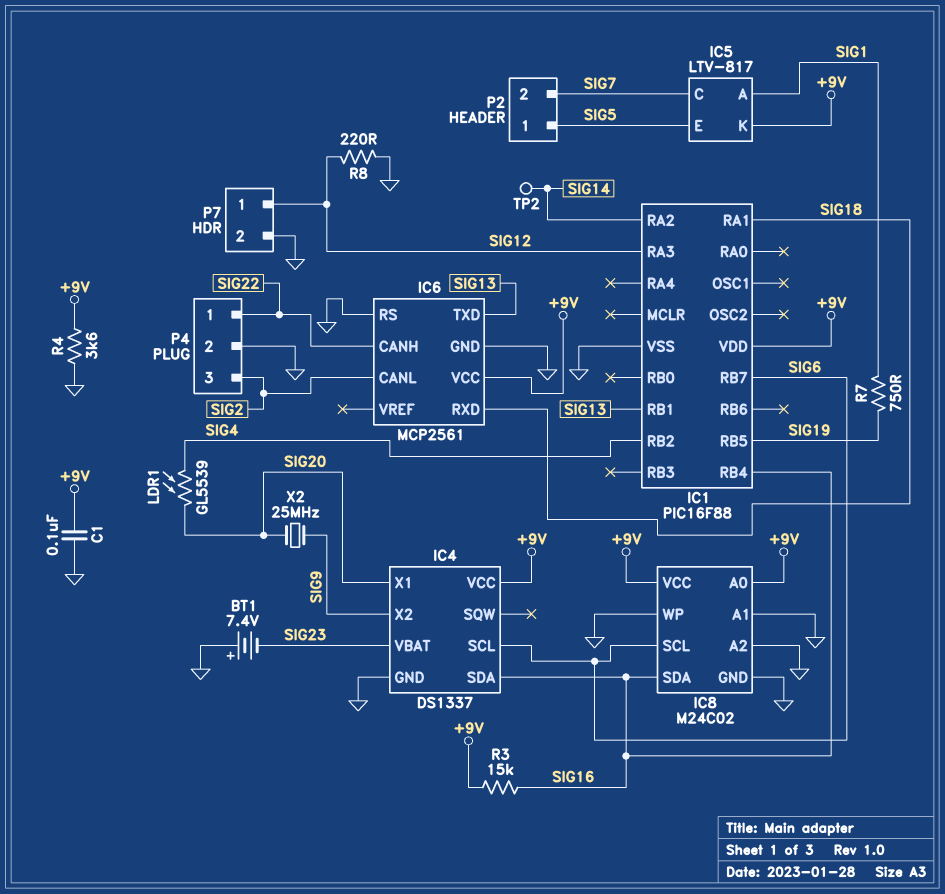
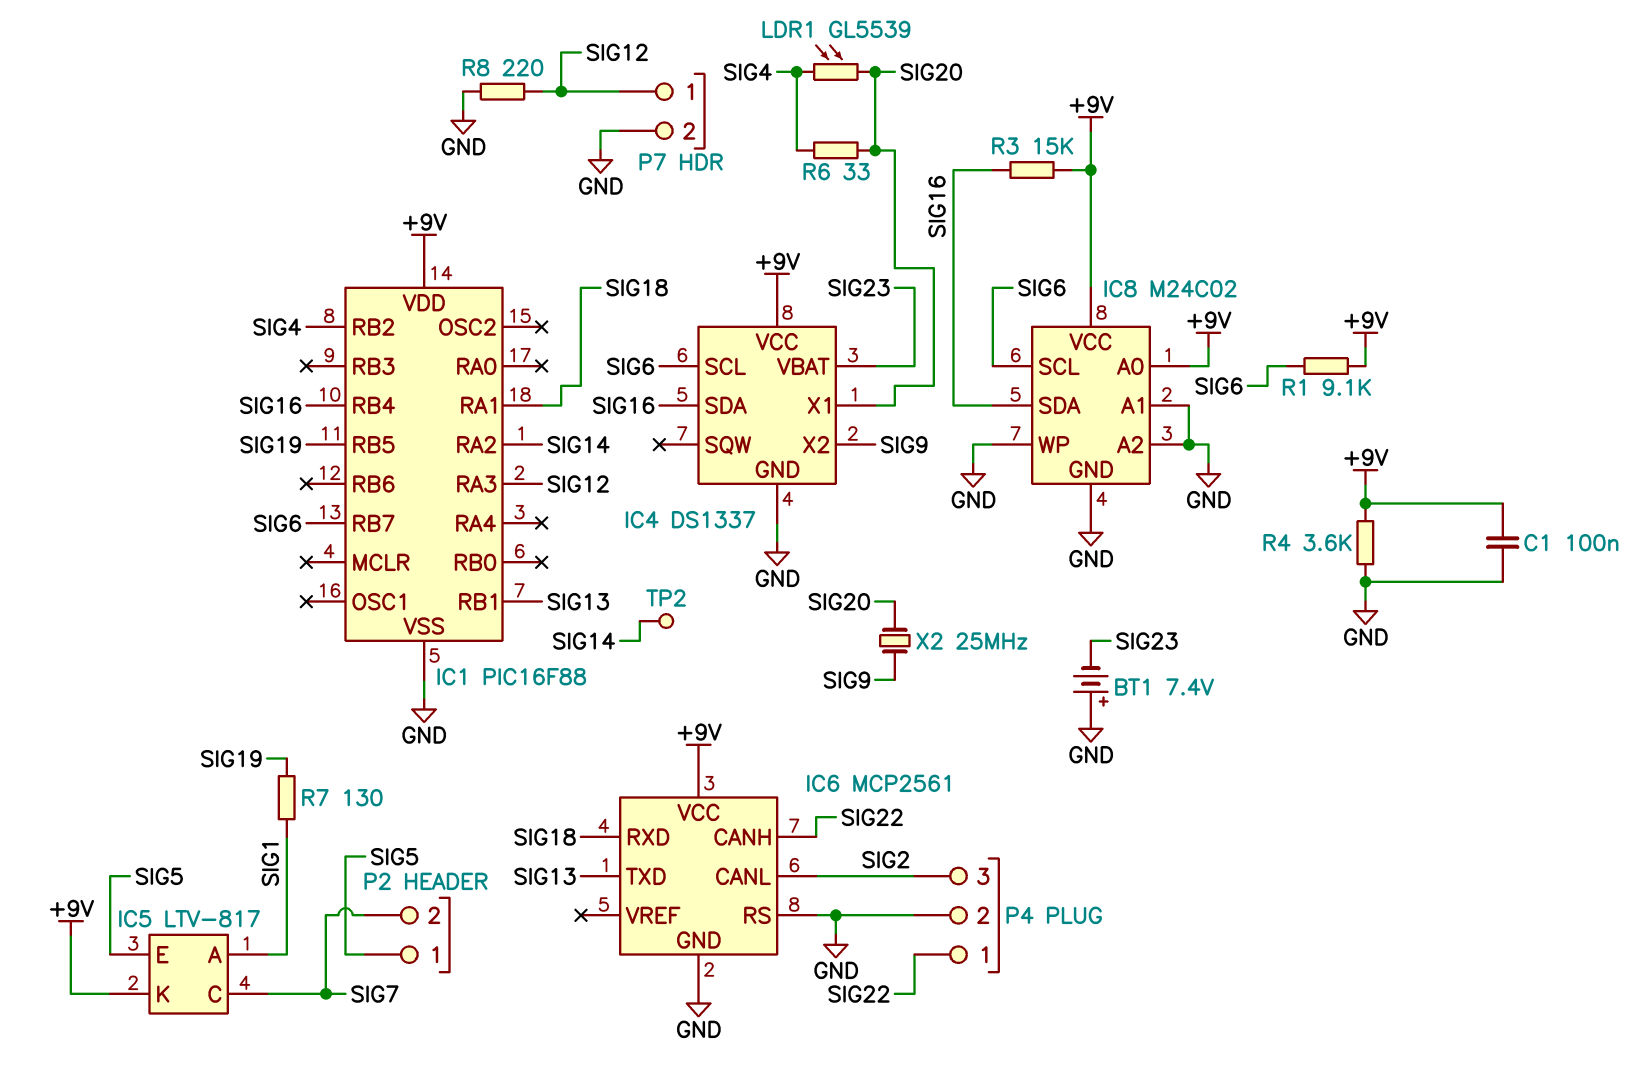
R1: none -> 9.1k (+9V, SIG6)
R6: none -> 33 (SIG4, SIG20)
R7: 750 (SIG1, SIG19) -> 130 (SIG1, SIG19)

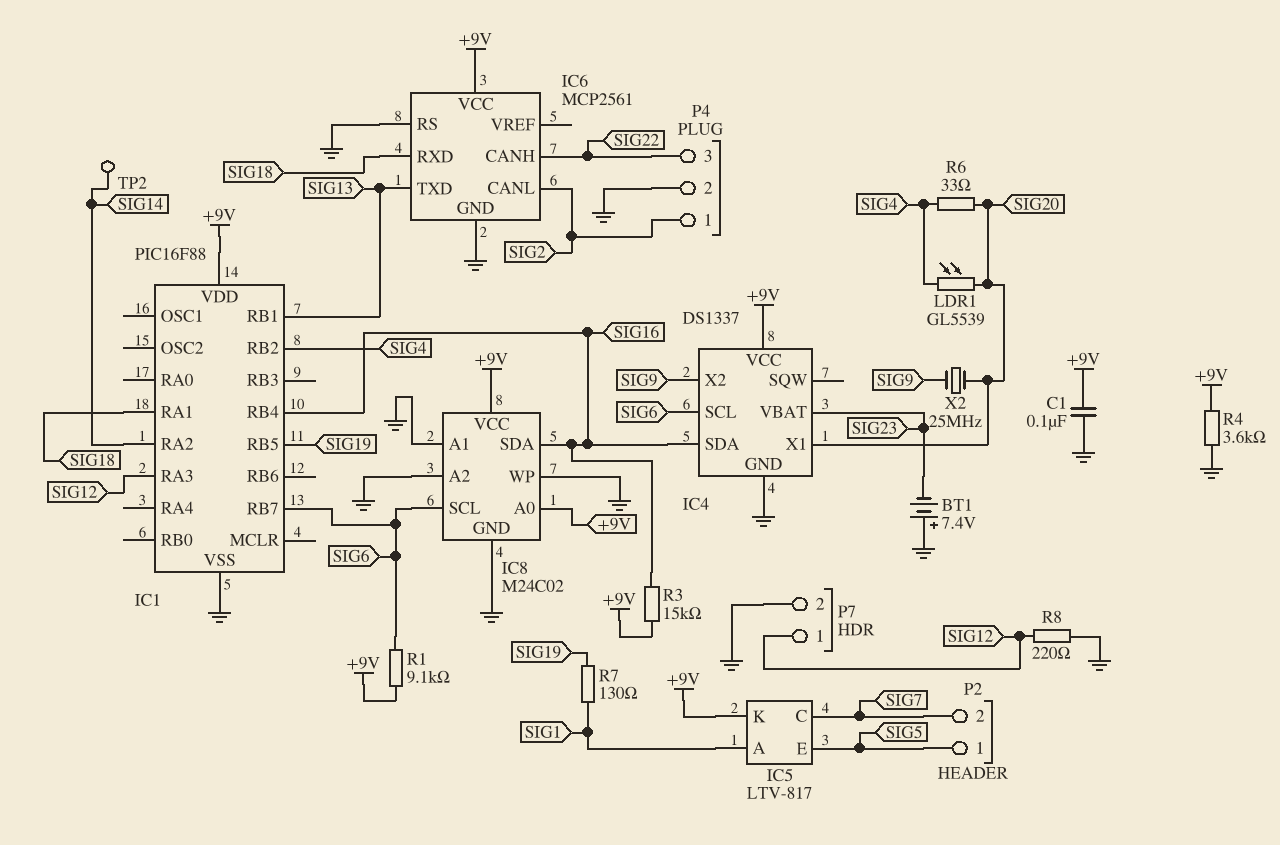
P4 pin 1: SIG22 -> SIG2
P4 pin 3: SIG2 -> SIG22

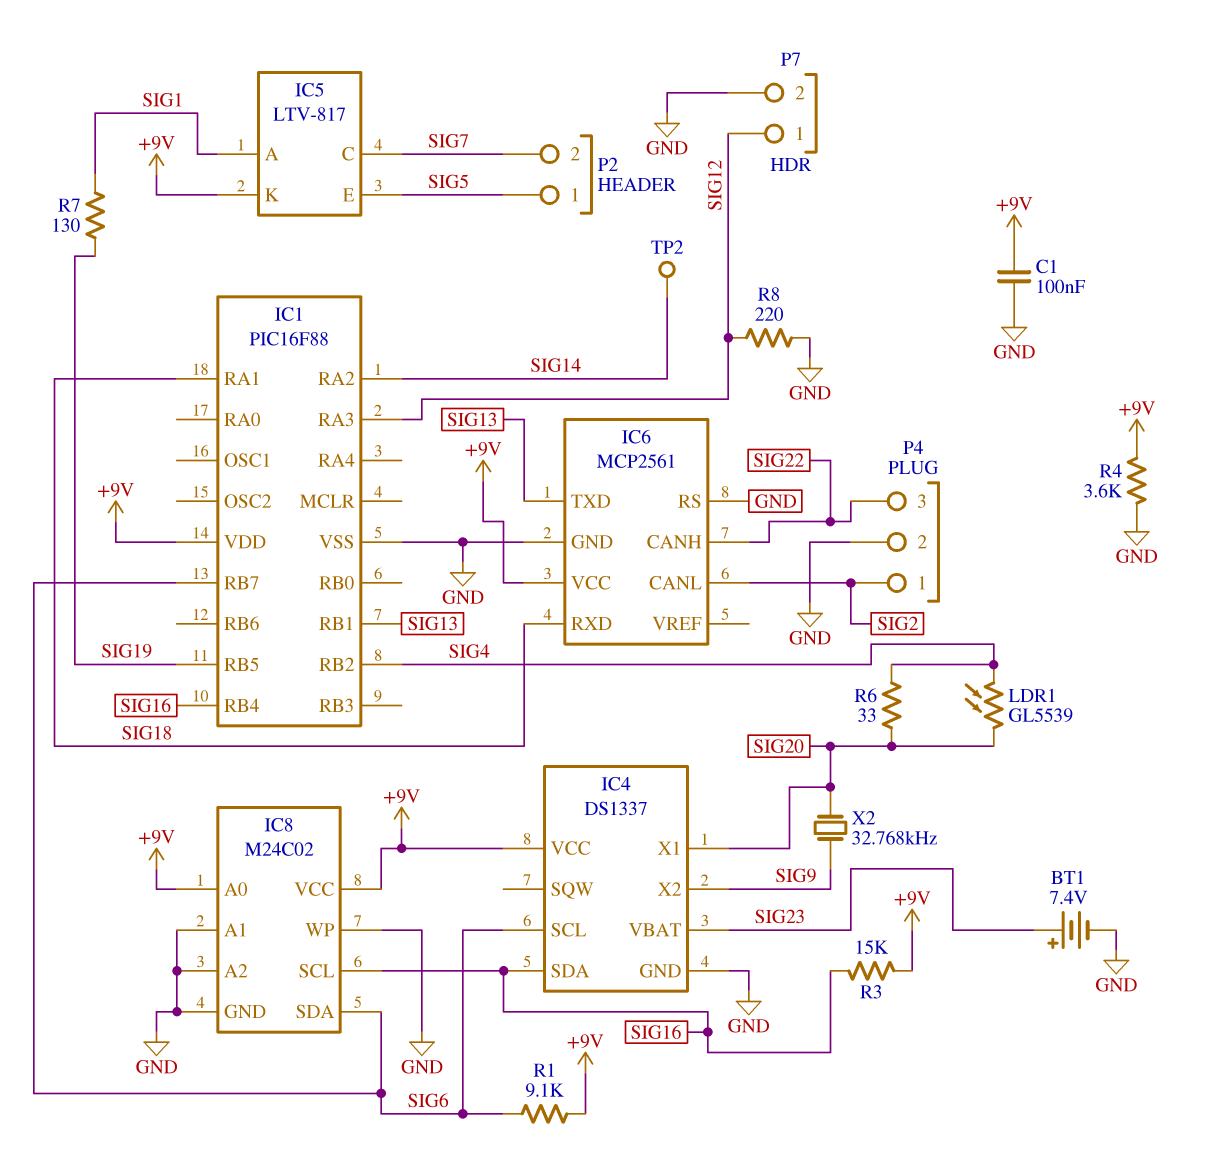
BT1: 7.4V (plus GND, minus SIG23) -> 7.4V (plus SIG23, minus GND)
IC8 pin SCL: SIG6 -> SIG16
IC8 pin SDA: SIG16 -> SIG6
X2: 25MHz (SIG9, SIG20) -> 32.768kHz (SIG9, SIG20)

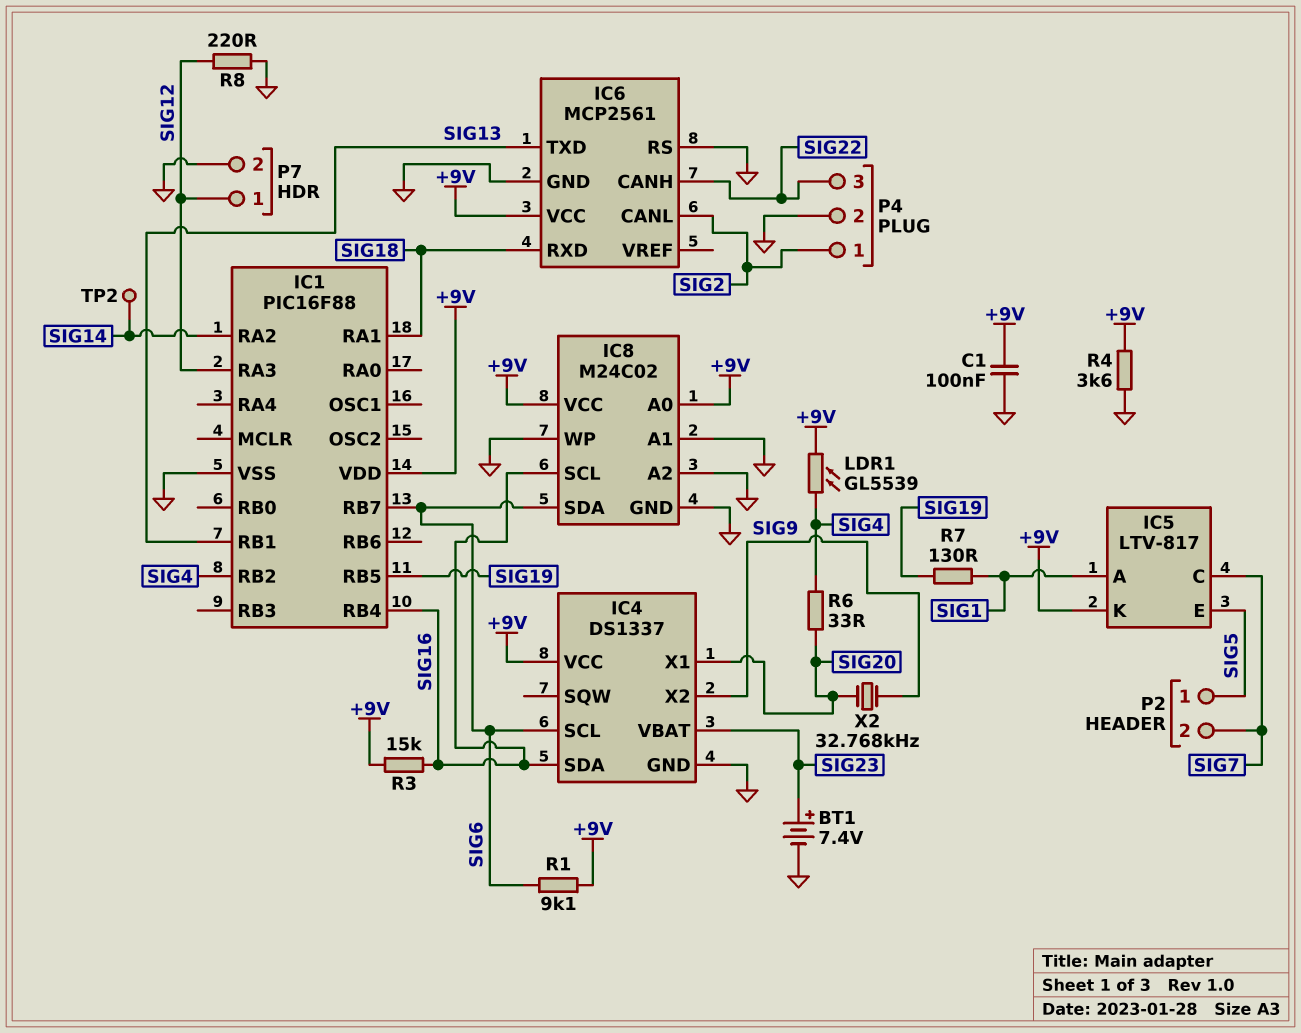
LDR1: GL5539 (SIG4, SIG20) -> GL5539 (+9V, SIG4)

